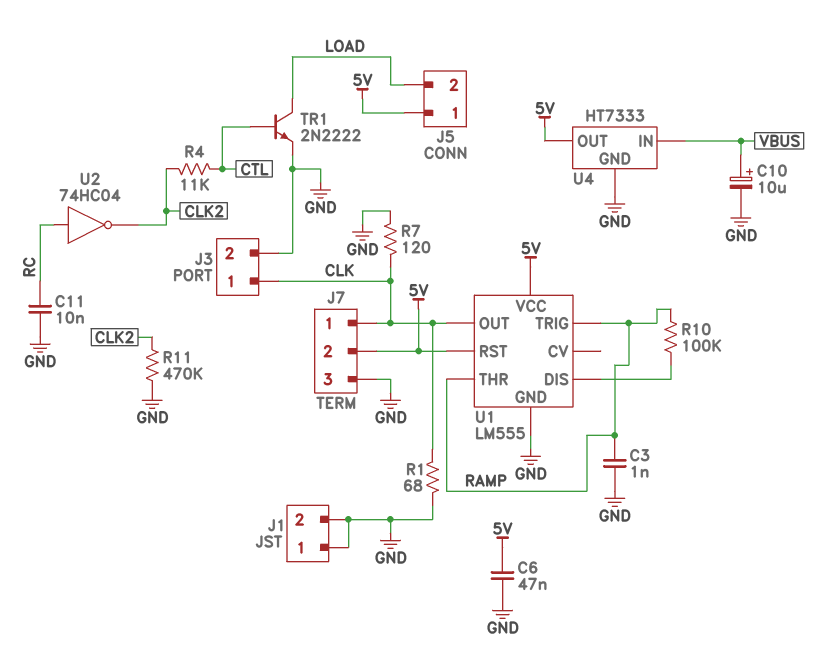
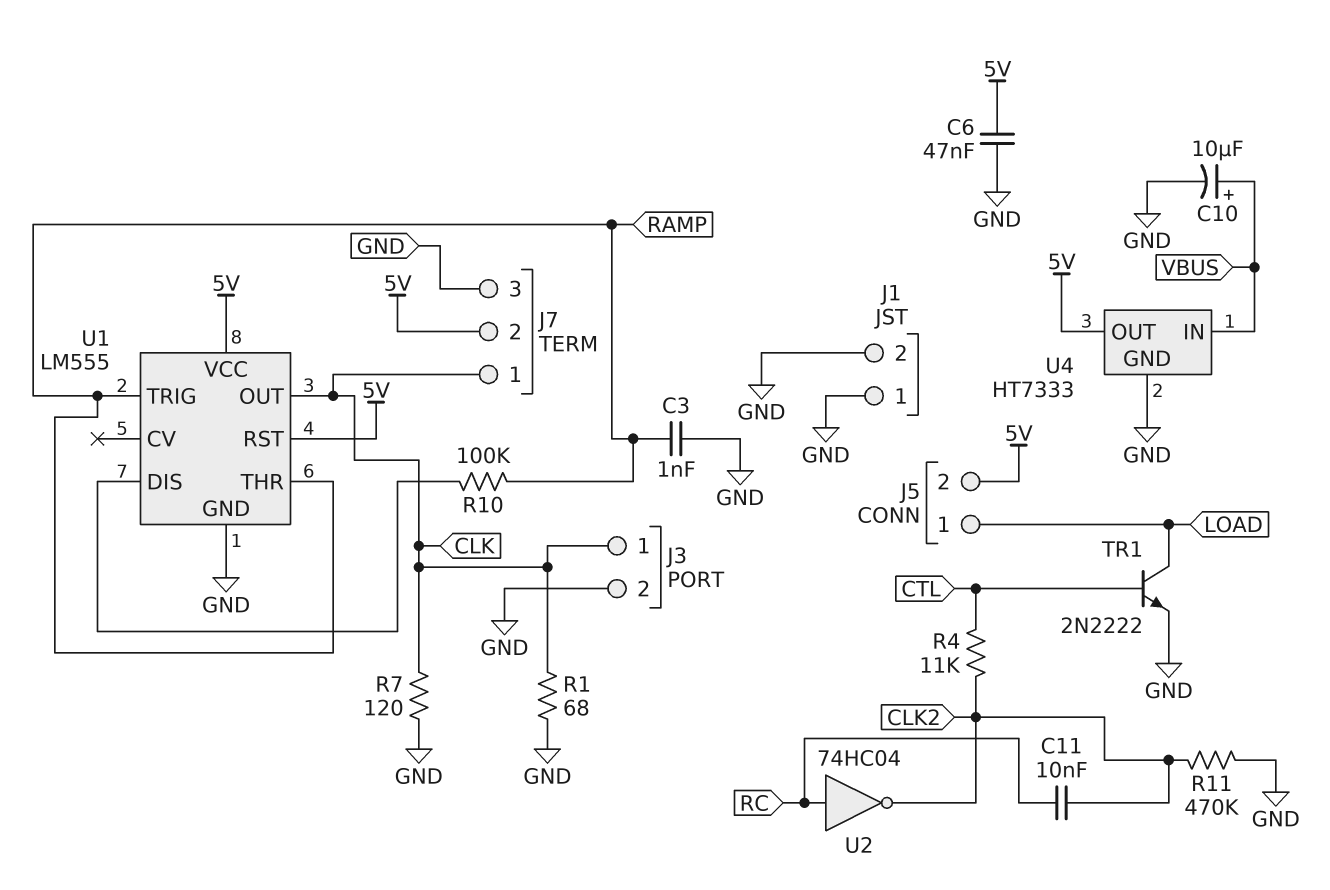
C11: 10nF (GND, RC) -> 10nF (CLK2, RC)
J5 pin 1: 5V -> LOAD
J5 pin 2: LOAD -> 5V

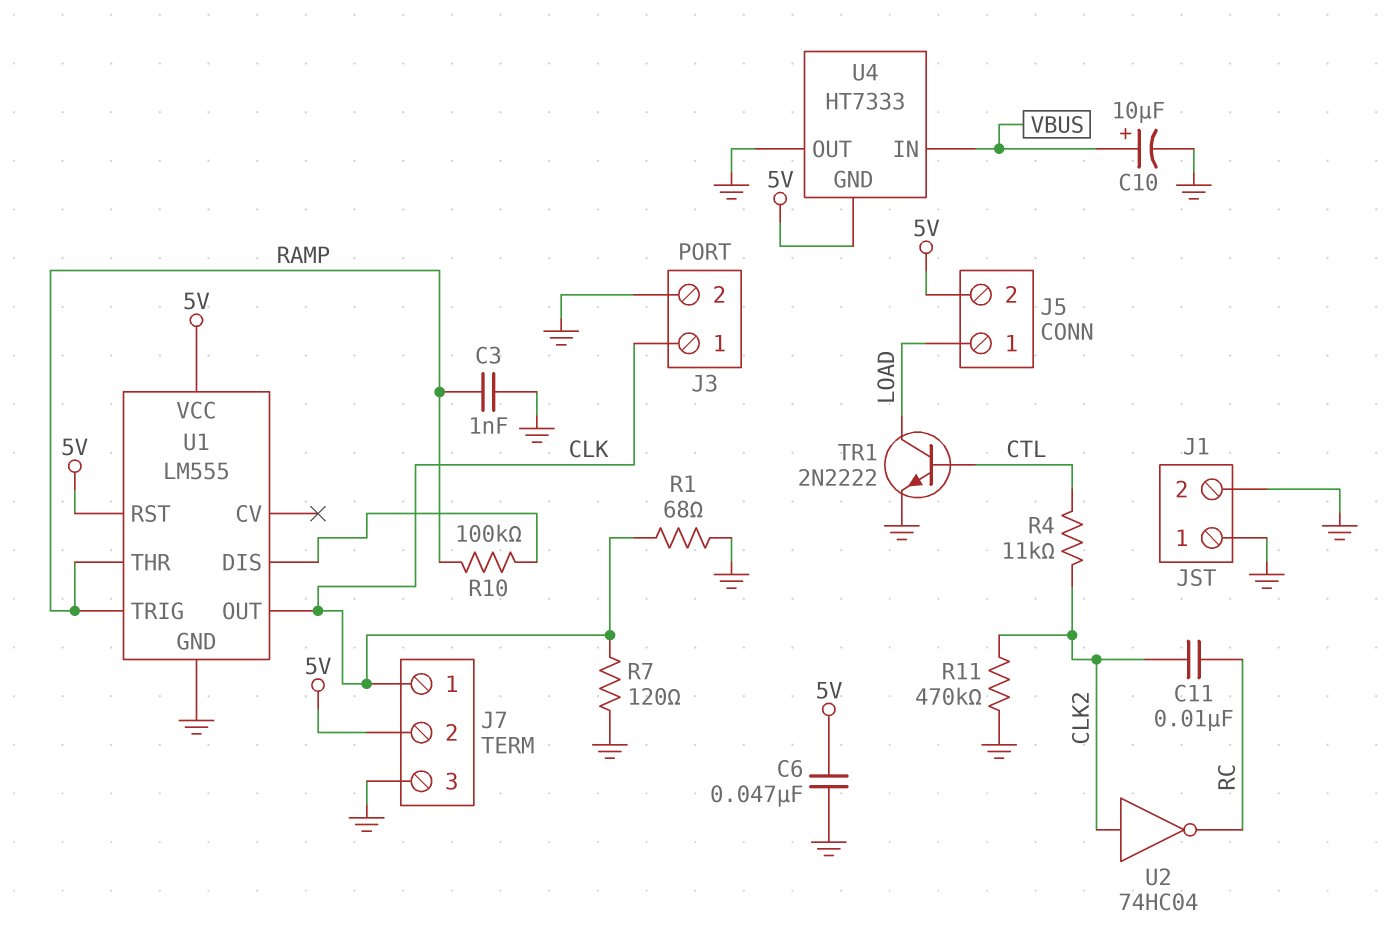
U2: NOT 74HC04 (in RC, out CLK2) -> NOT 74HC04 (in CLK2, out RC)
U4 pin GND: GND -> 5V
U4 pin OUT: 5V -> GND

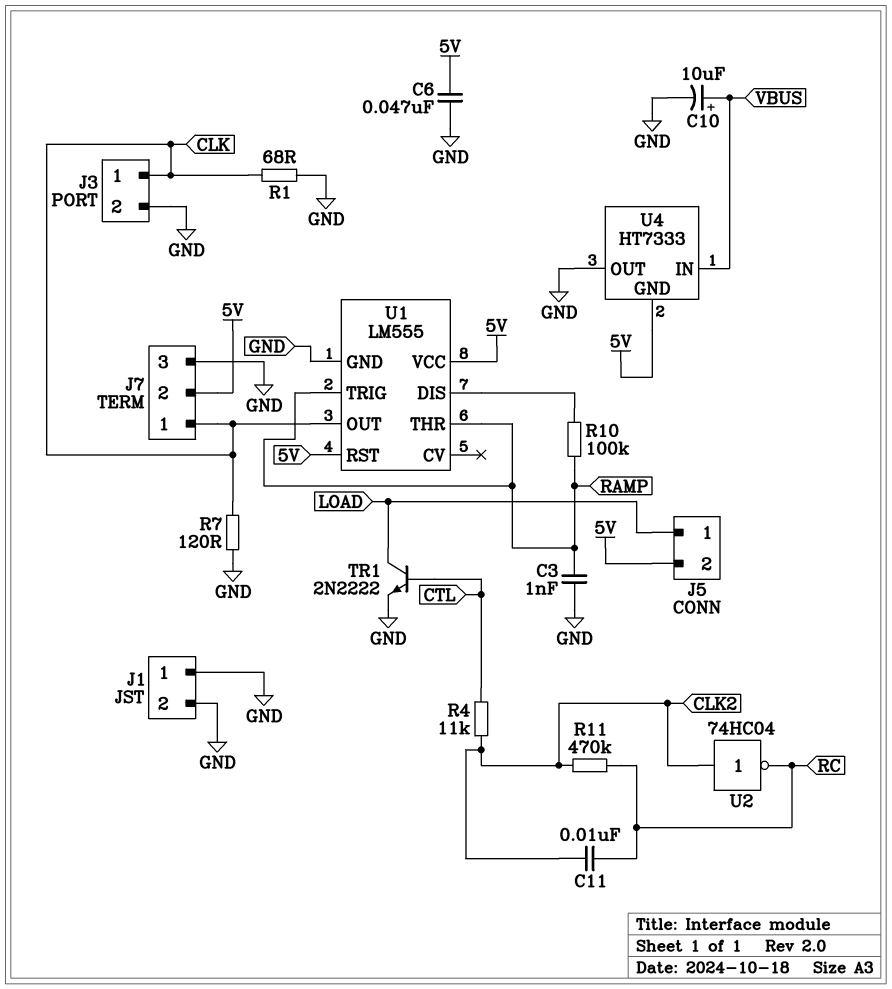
R11: 470k (CLK2, GND) -> 470k (CLK2, RC)

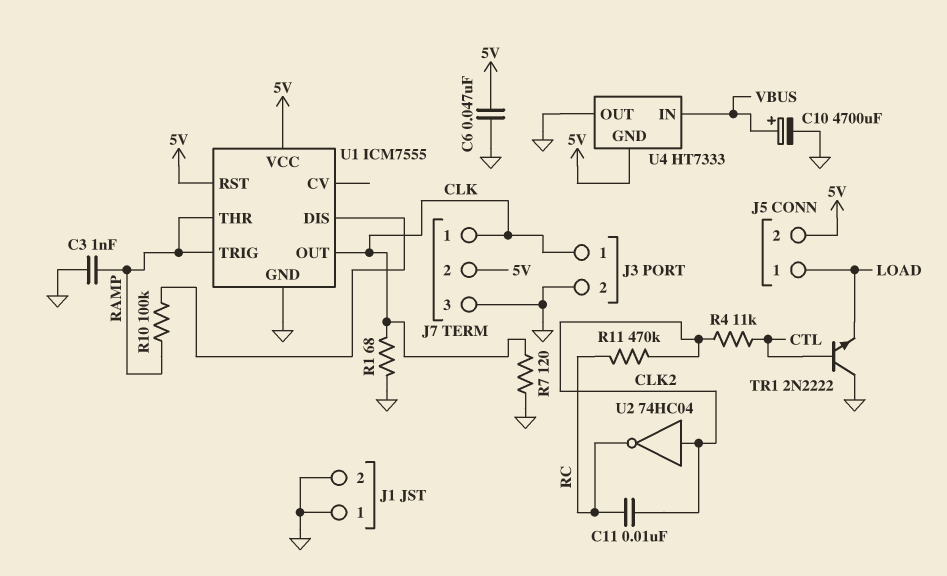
C10: 10uF (plus VBUS, minus GND) -> 4700uF (plus VBUS, minus GND)
TR1: NPN 2N2222 (B CTL, C LOAD, E GND) -> NPN 2N2222 (B CTL, C GND, E LOAD)
U1: LM555 -> ICM7555

